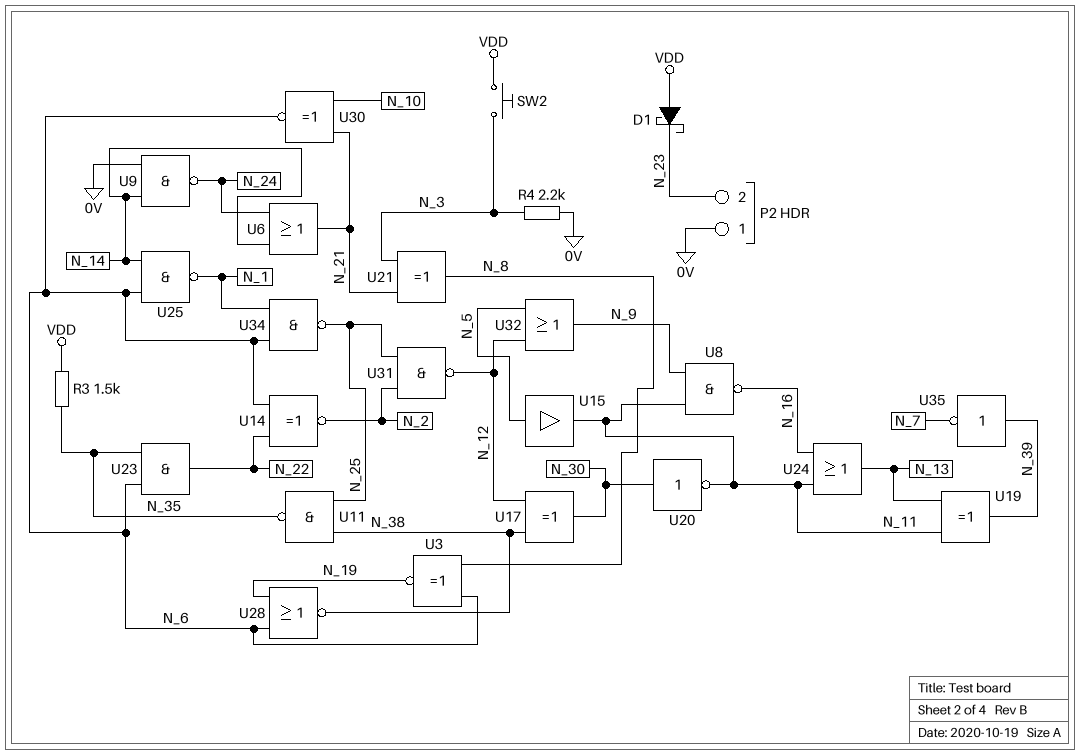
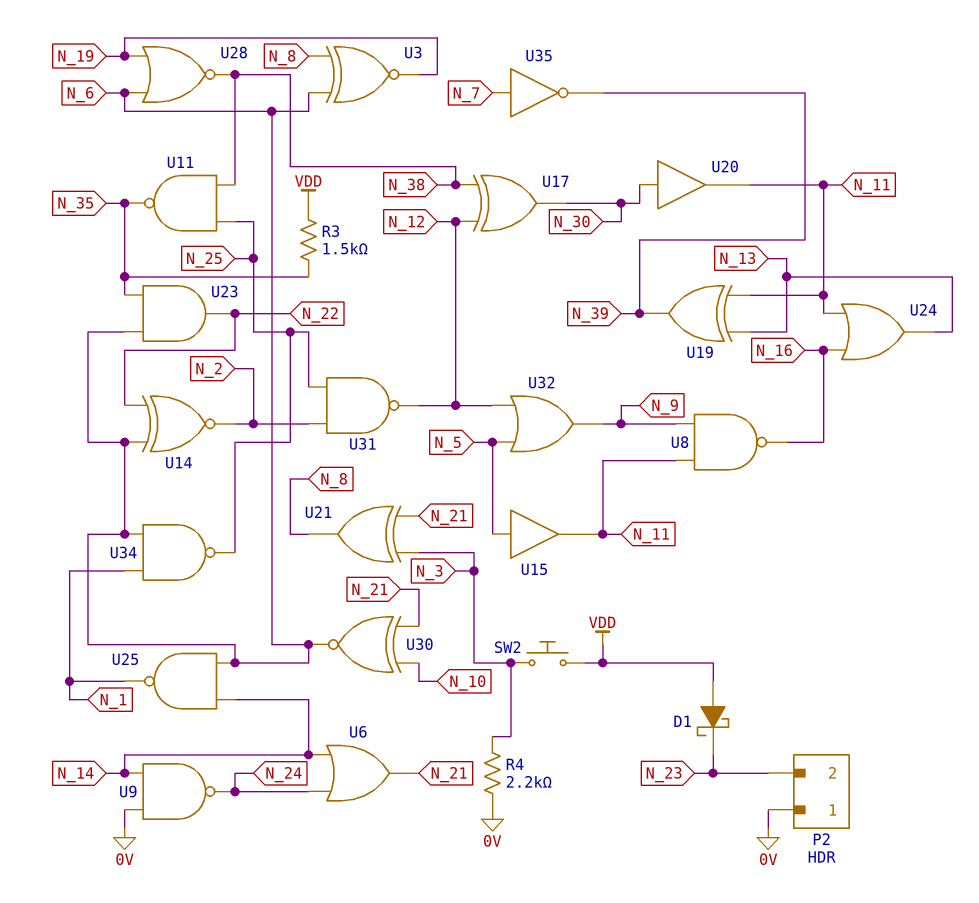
U20: NOT (in N_30, out N_11) -> buffer (in N_30, out N_11)
U35: NOT (in N_39, out N_7) -> NOT (in N_7, out N_39)

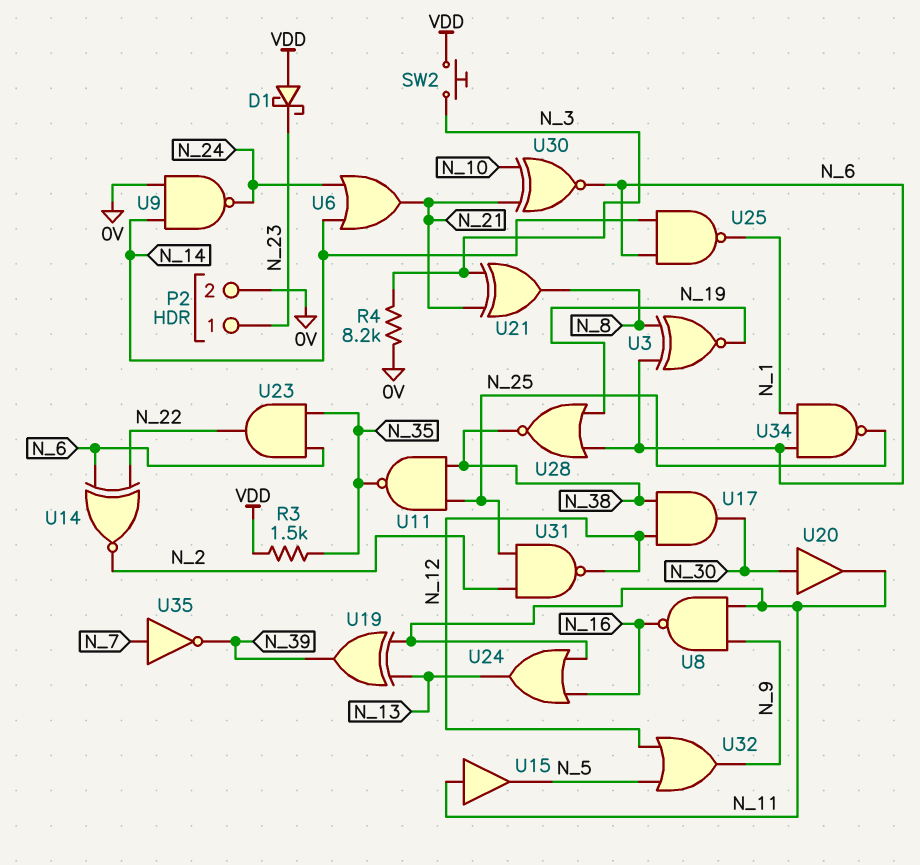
P2 pin 1: 0V -> N_23
P2 pin 2: N_23 -> 0V
R4: 2.2k (0V, N_3) -> 8.2k (0V, N_3)
U15: buffer (in N_5, out N_11) -> buffer (in N_11, out N_5)
U17: XOR (in N_12, in N_38, out N_30) -> AND (in N_12, in N_38, out N_30)

